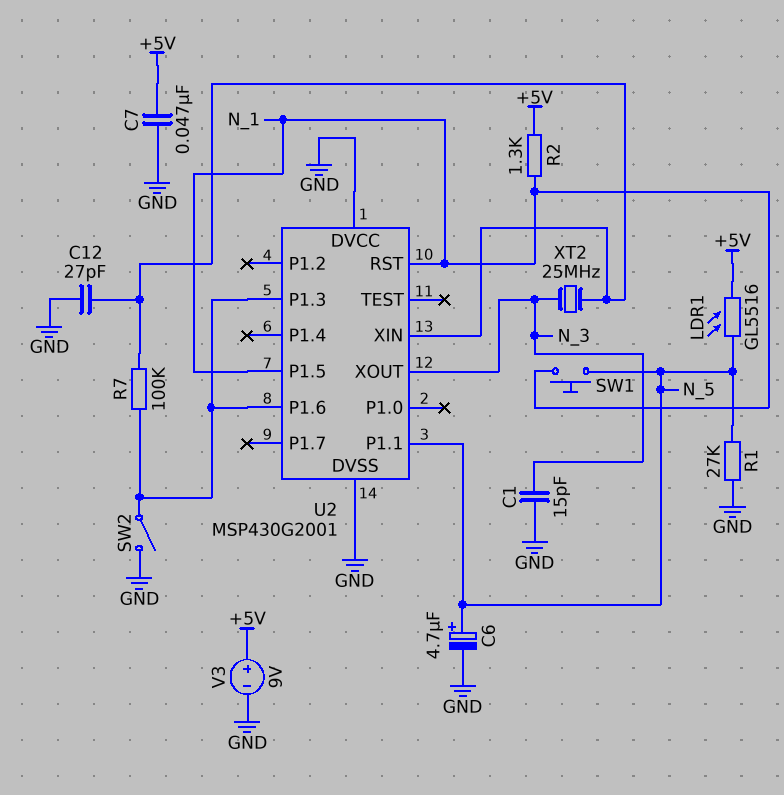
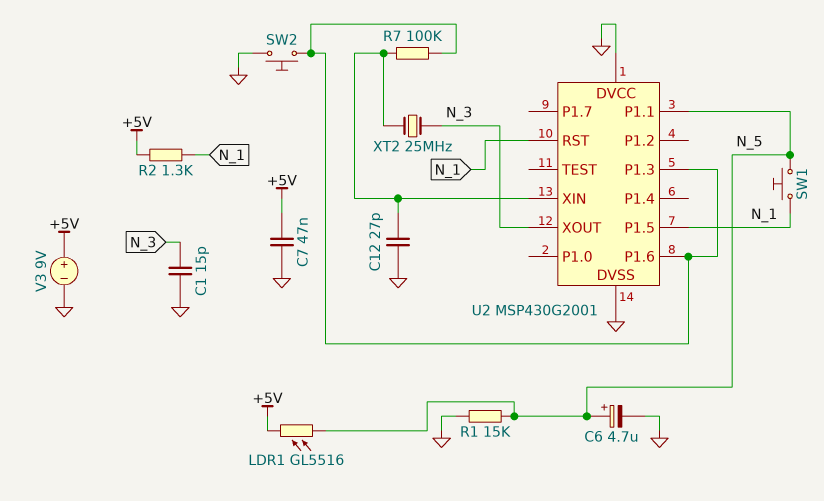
R1: 27k (GND, N_5) -> 15k (GND, N_5)
SW2: switch (GND, U2/P1.3) -> button (GND, U2/P1.3)

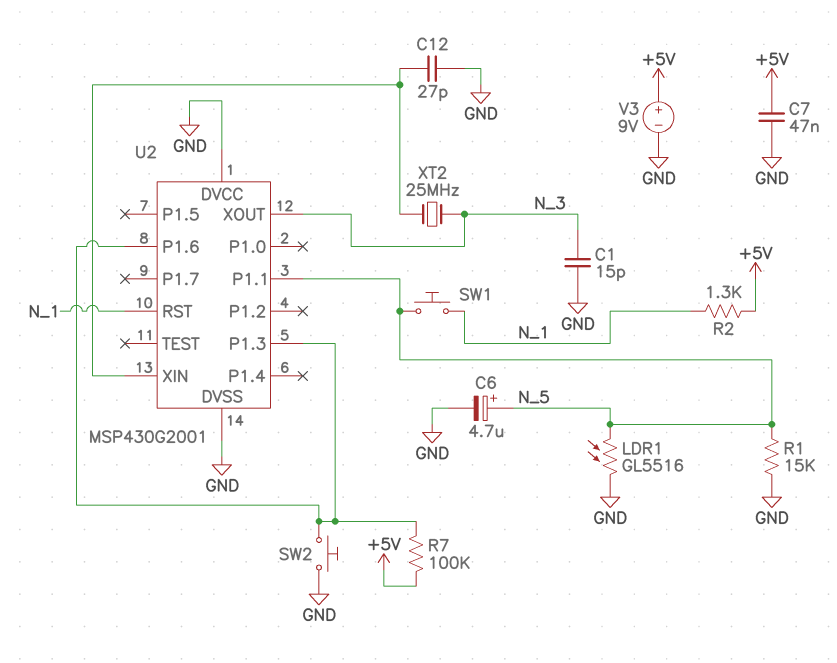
LDR1: GL5516 (+5V, N_5) -> GL5516 (GND, N_5)
R7: 100k (U2/P1.3, U2/XIN) -> 100k (+5V, U2/P1.3)
U2 pin P1.5: N_1 -> none

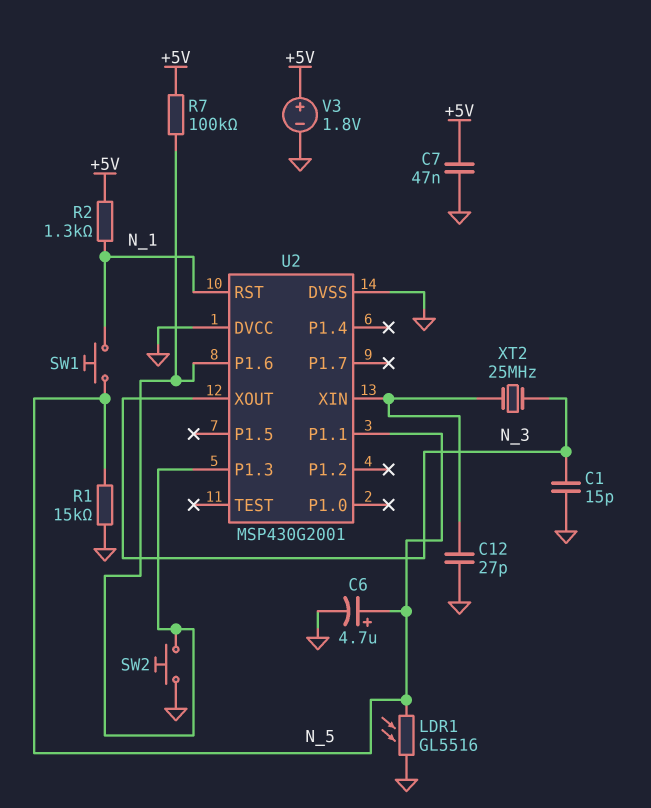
V3: 9V (plus +5V, minus GND) -> 1.8V (plus +5V, minus GND)

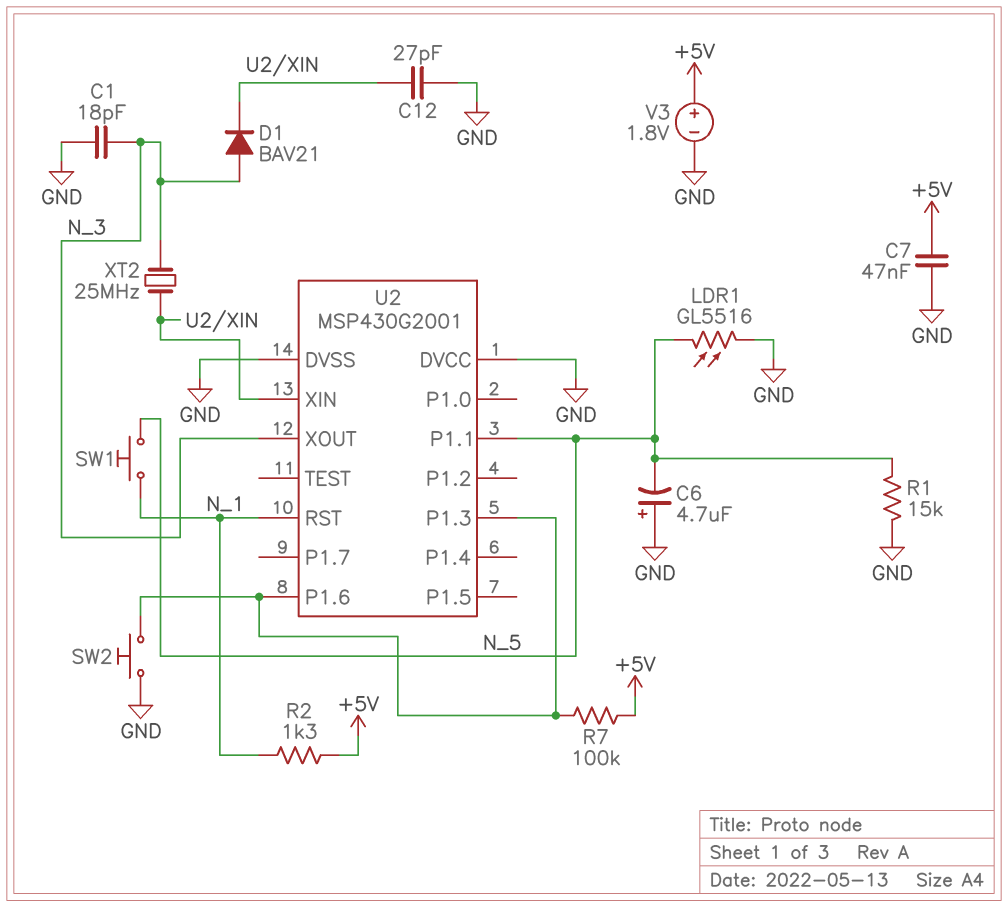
C1: 15pF (GND, N_3) -> 18pF (GND, N_3)
C6: 4.7uF (plus N_5, minus GND) -> 4.7uF (plus GND, minus N_5)
D1: none -> diode BAV21 (A N_3, K U2/XIN)

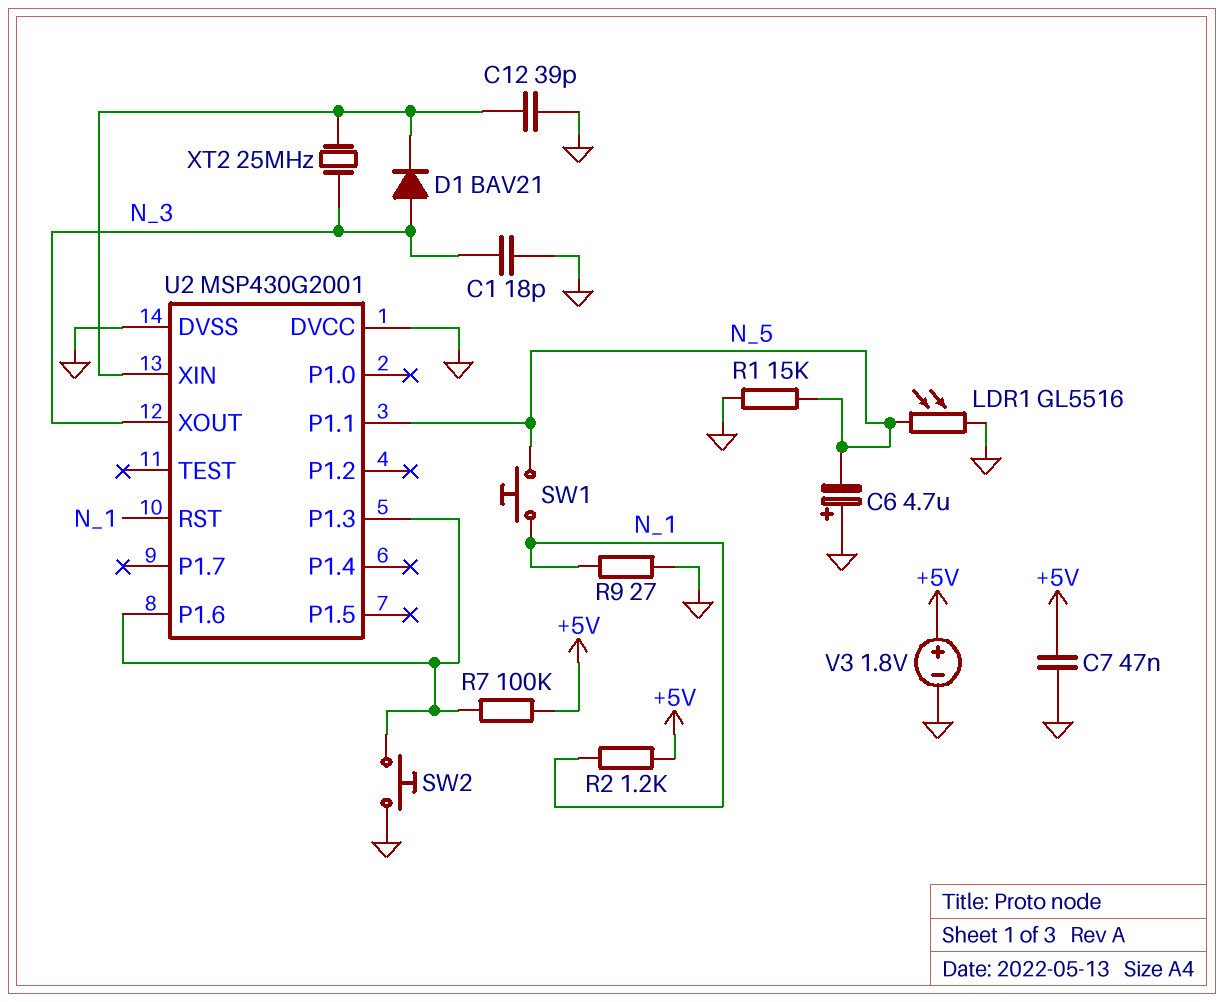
C12: 27pF (GND, U2/XIN) -> 39pF (GND, U2/XIN)
R2: 1.3k (+5V, N_1) -> 1.2k (+5V, N_1)
R9: none -> 27 (GND, N_1)

